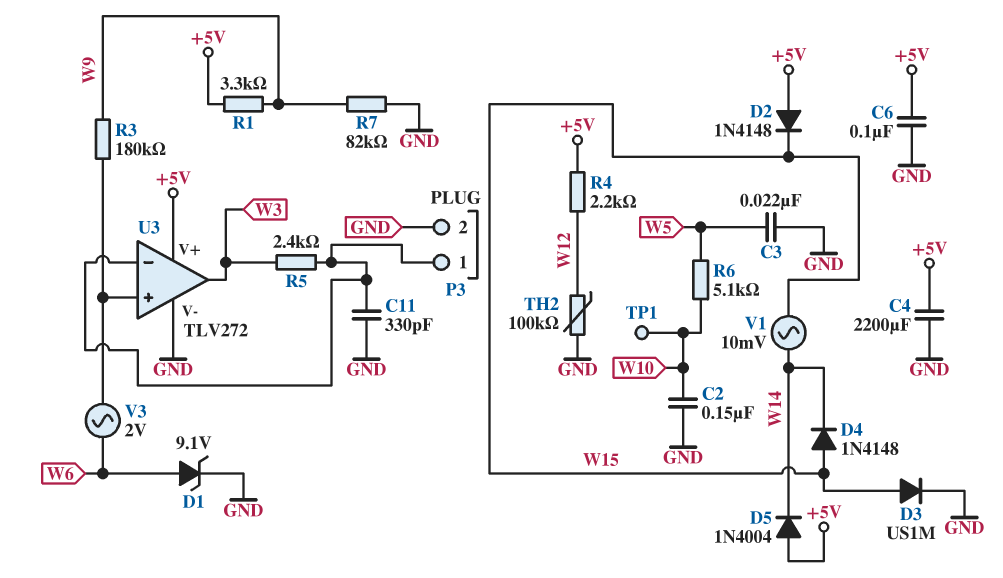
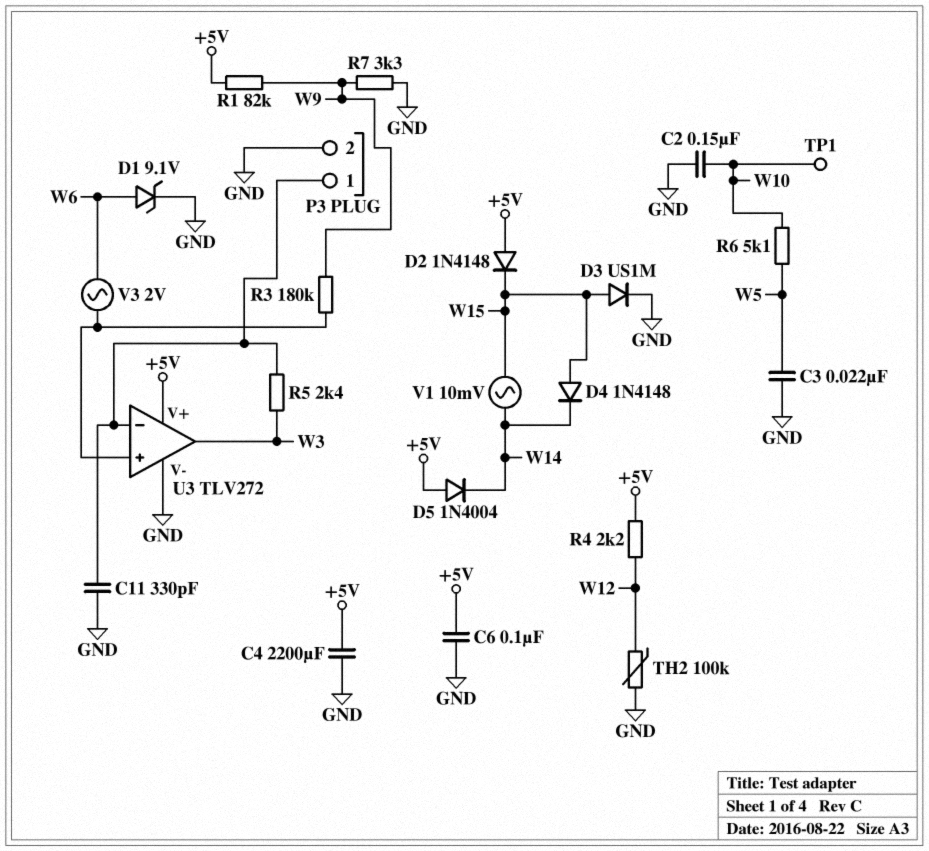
R1: 3.3k (+5V, W9) -> 82k (+5V, W9)
R7: 82k (GND, W9) -> 3.3k (GND, W9)

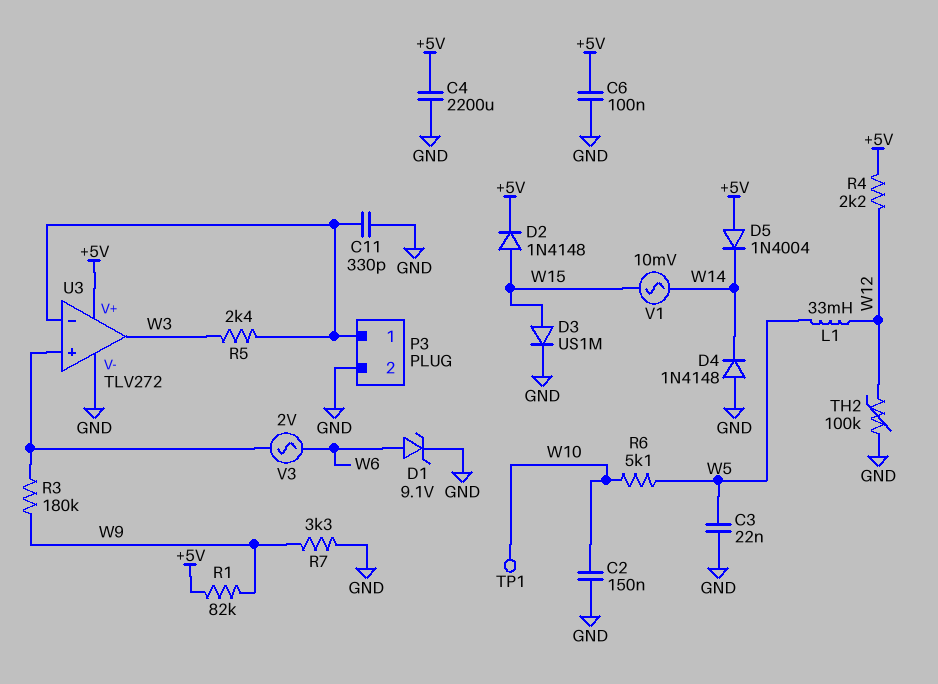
D2: diode 1N4148 (A +5V, K W15) -> diode 1N4148 (A W15, K +5V)
D4: diode 1N4148 (A W15, K W14) -> diode 1N4148 (A GND, K W14)
L1: none -> 33mH (W5, W12)

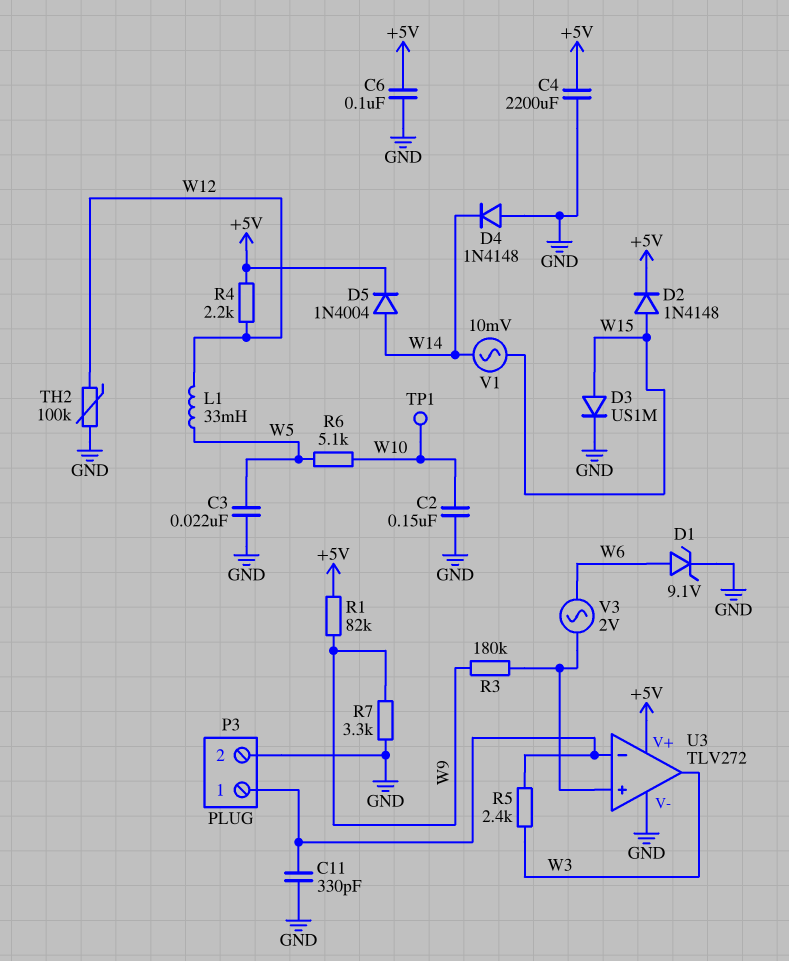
D5: diode 1N4004 (A +5V, K W14) -> diode 1N4004 (A W14, K +5V)

